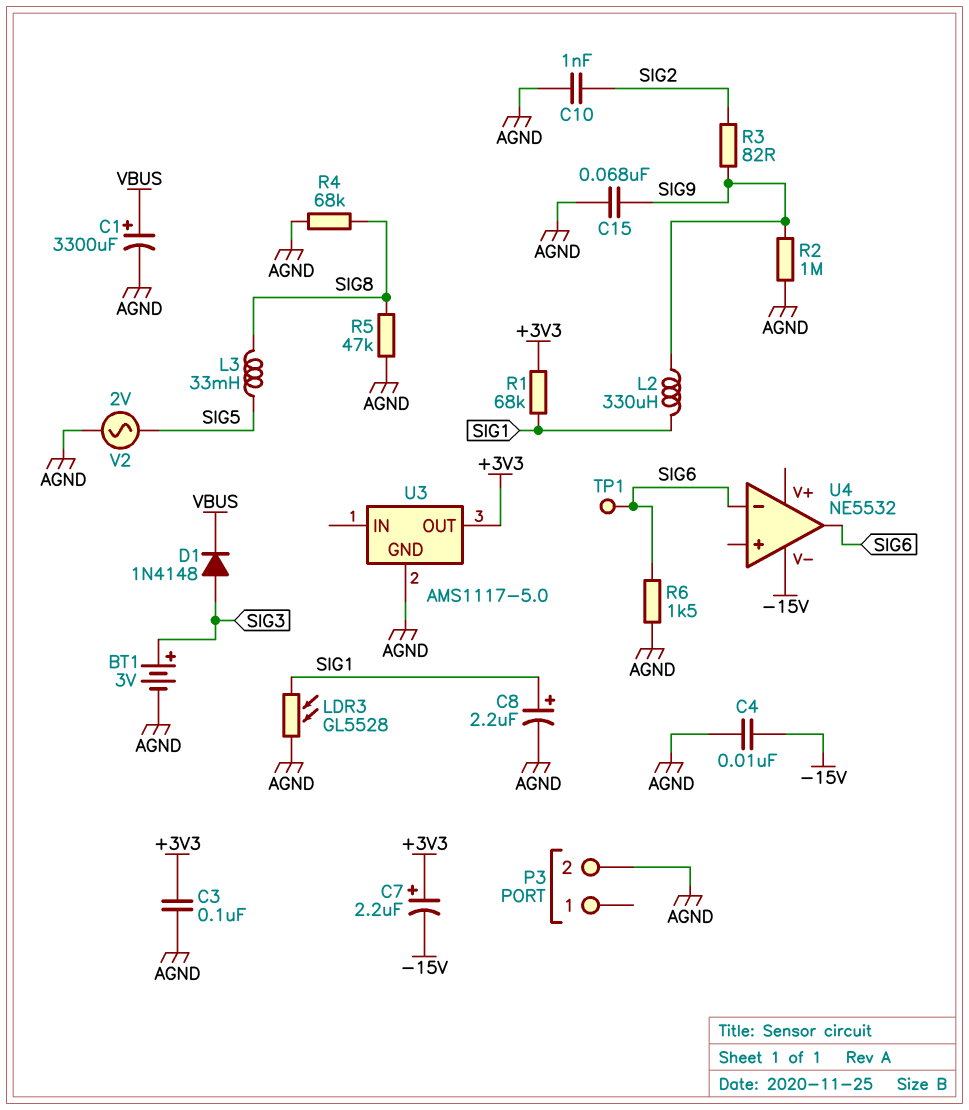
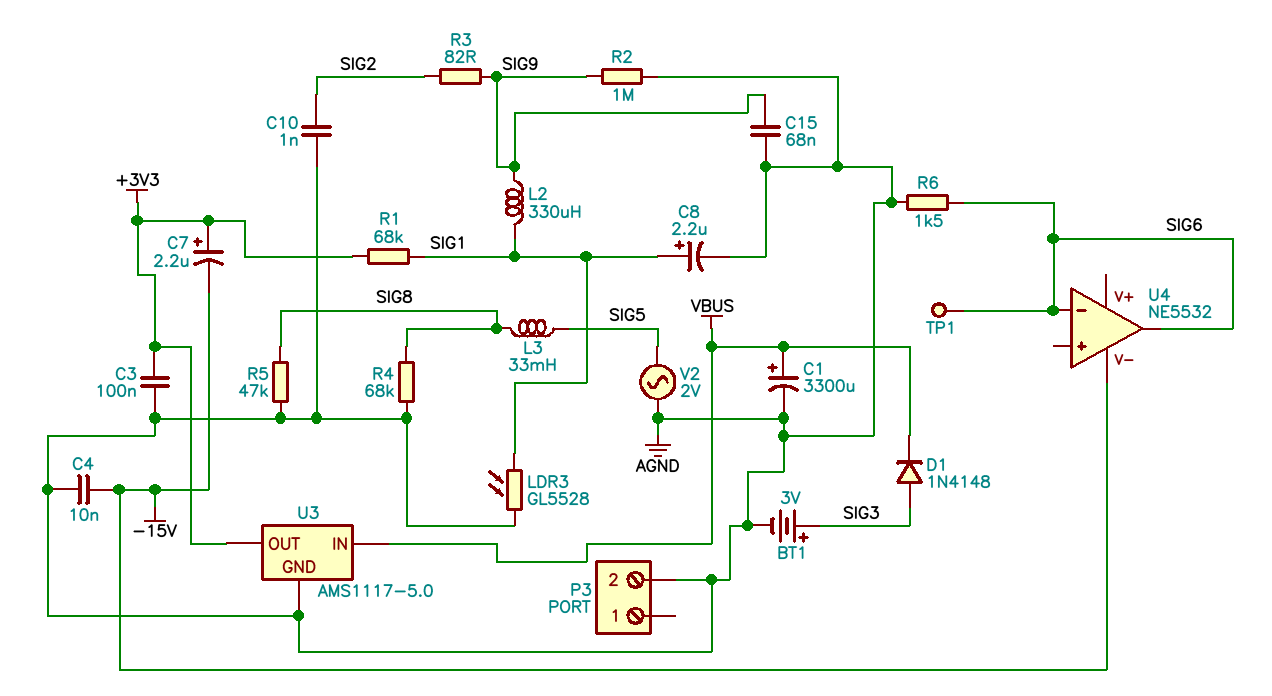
U3 pin IN: none -> VBUS

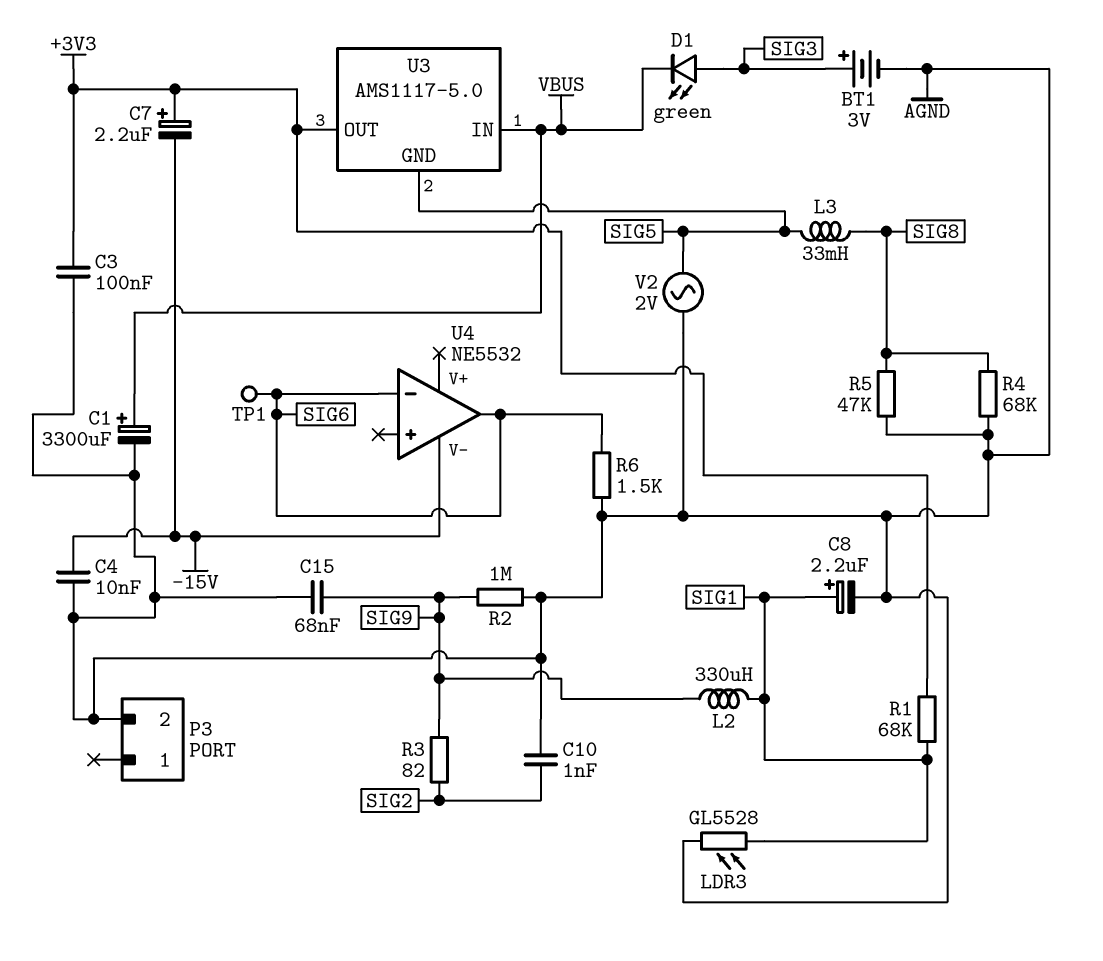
D1: diode 1N4148 (A SIG3, K VBUS) -> LED green (A SIG3, K VBUS)
U3 pin GND: AGND -> SIG5

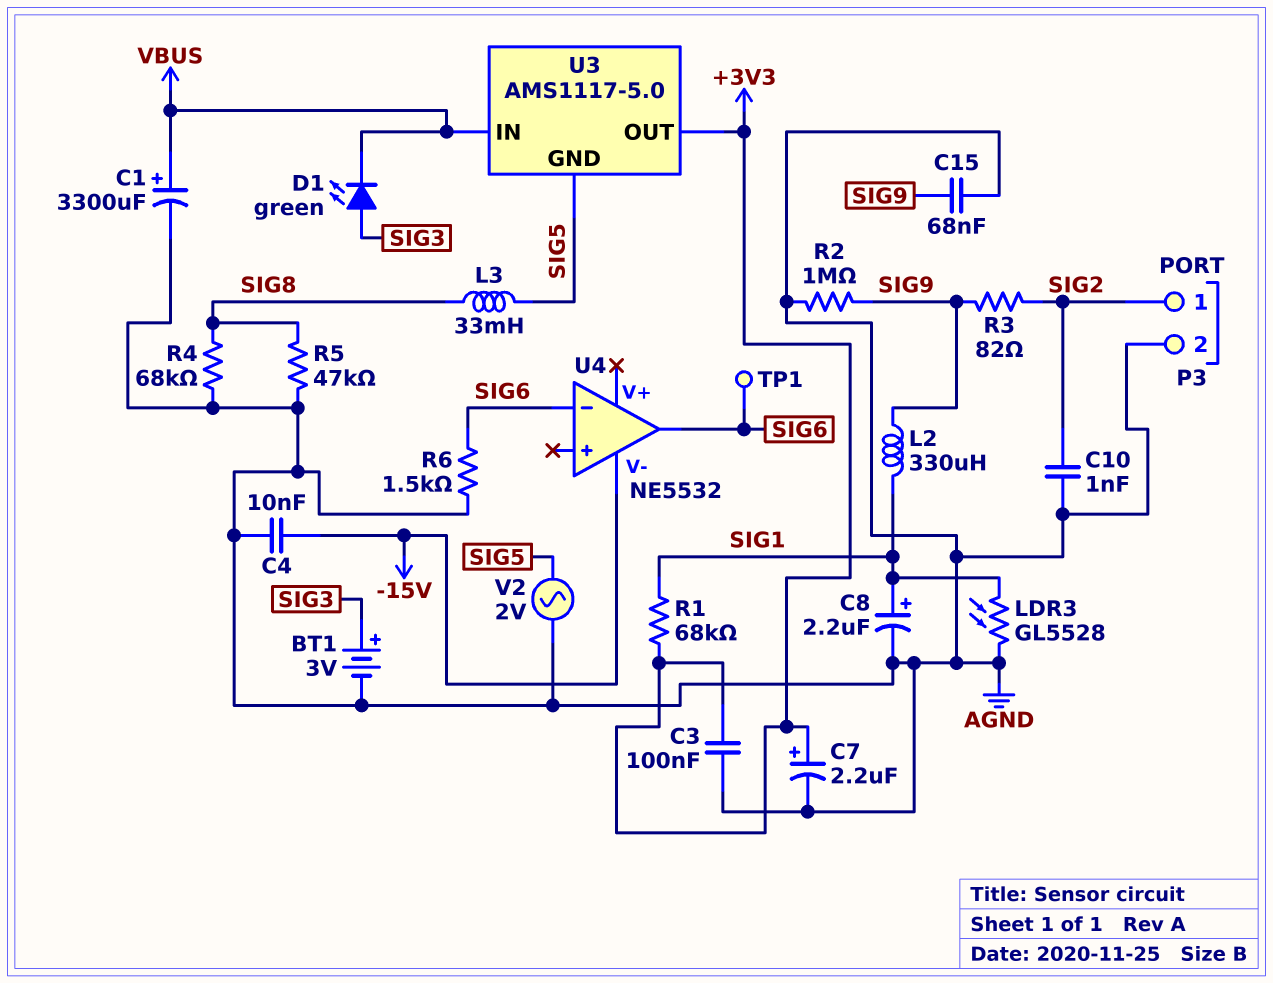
C7: 2.2uF (plus +3V3, minus -15V) -> 2.2uF (plus +3V3, minus AGND)
P3 pin 1: none -> SIG2

